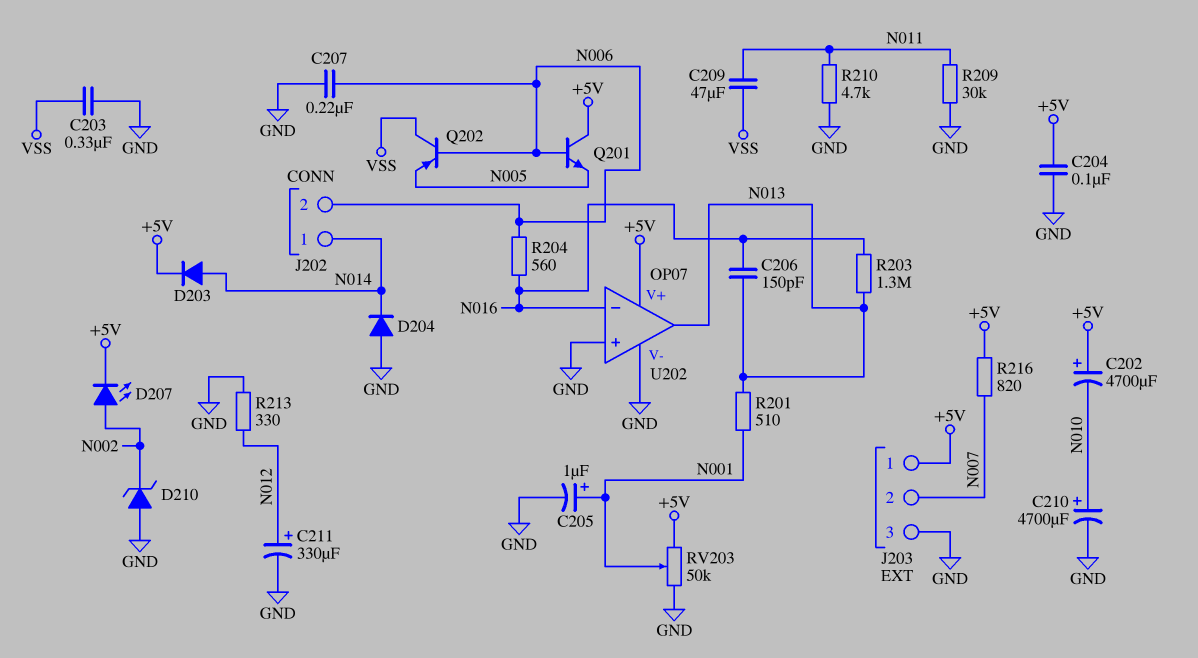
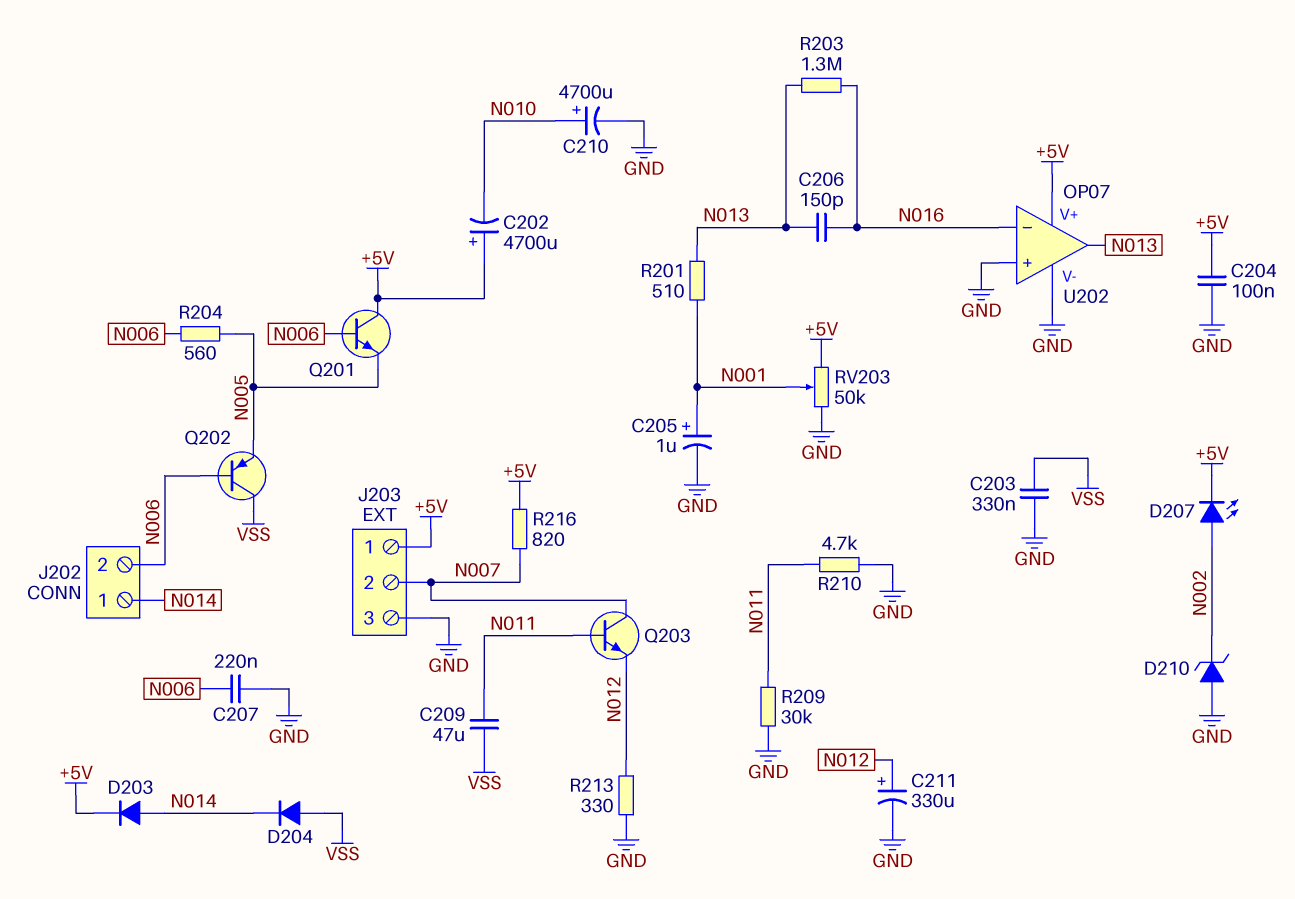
D204: diode (A GND, K N014) -> diode (A VSS, K N014)
Q203: none -> NPN (B N011, C N007, E N012)
R204: 560 (N006, N016) -> 560 (N005, N006)

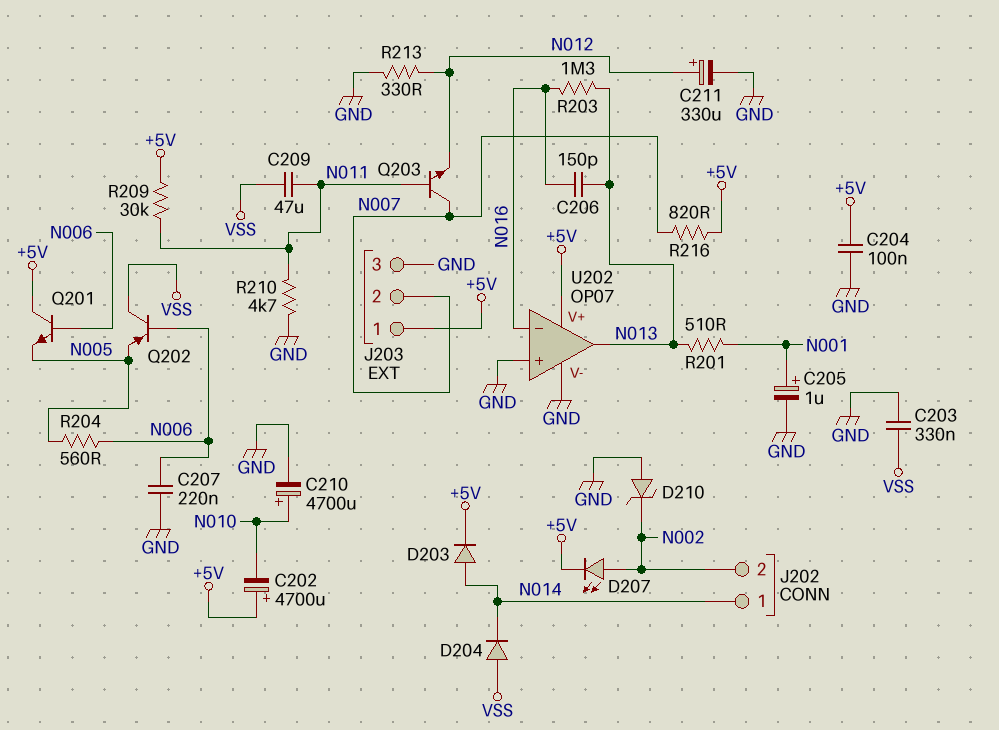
J202 pin 2: N006 -> N002
R209: 30k (GND, N011) -> 30k (+5V, N011)
RV203: 50k (+5V, GND, wiper N001) -> none

